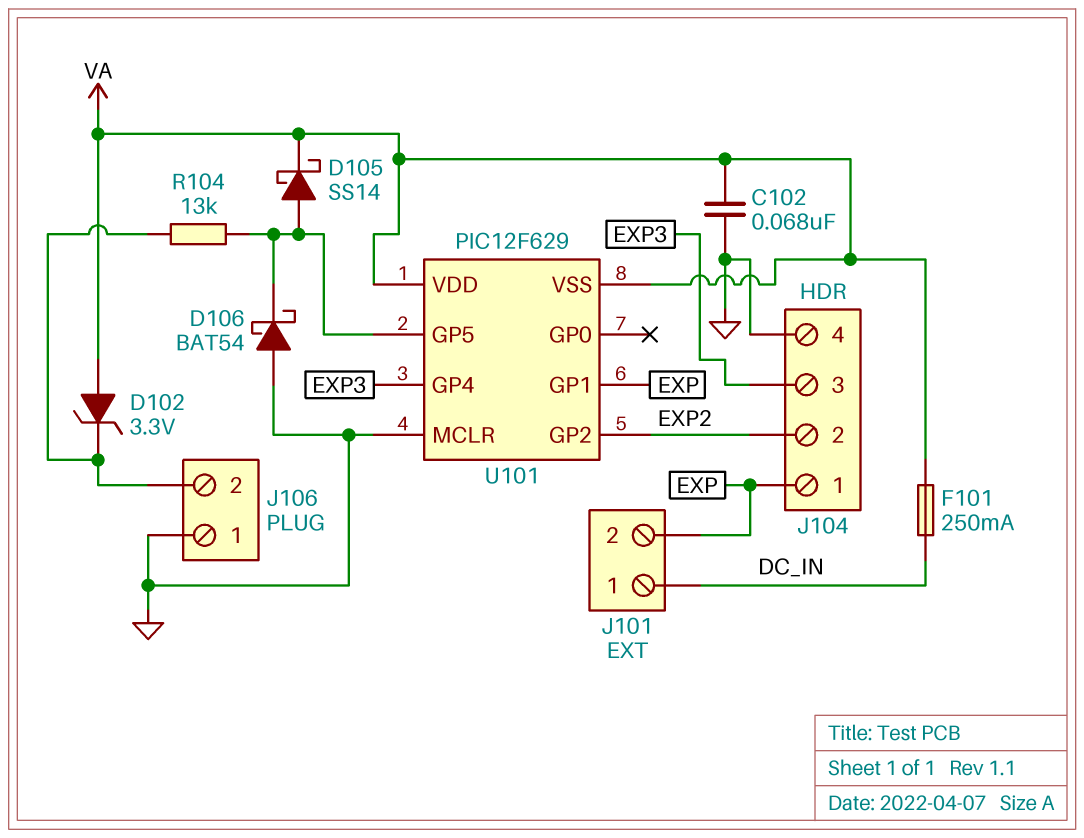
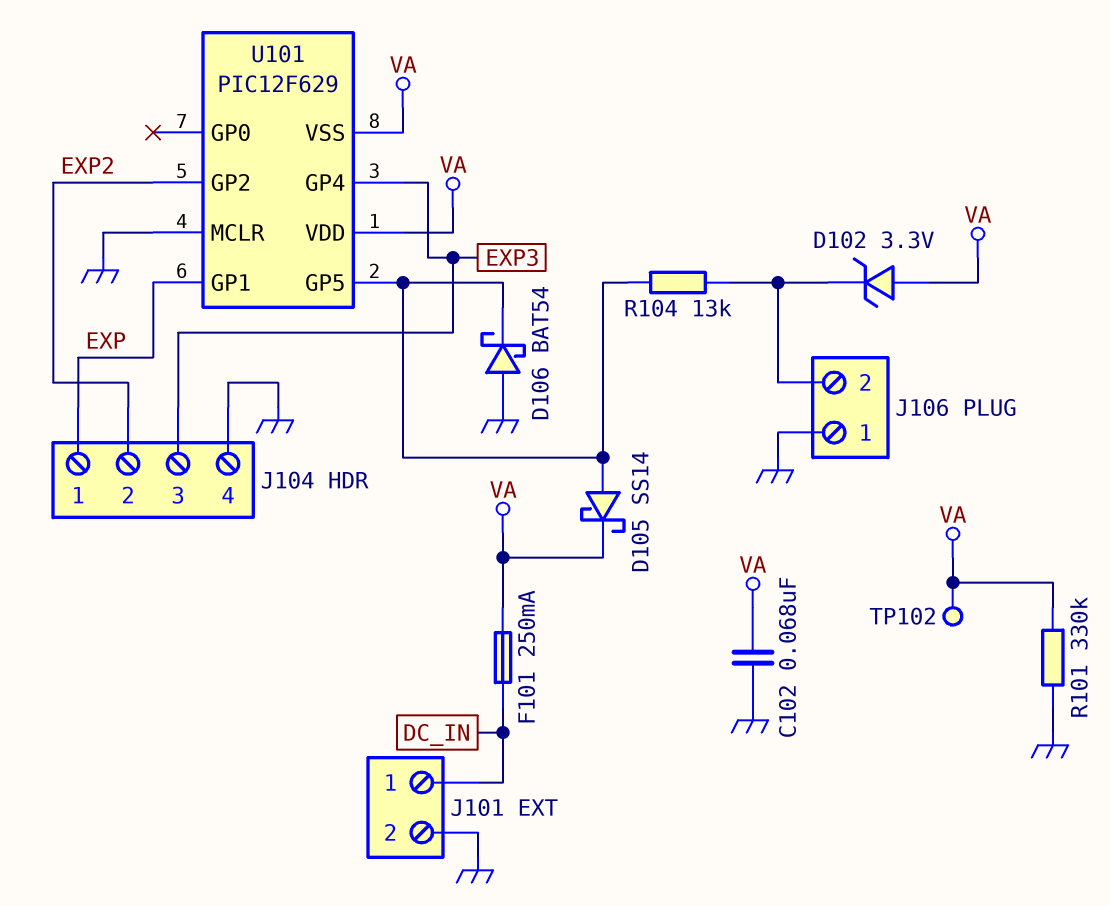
J101 pin 2: EXP -> GND
R101: none -> 330k (GND, VA)
TP102: none -> test point (VA)

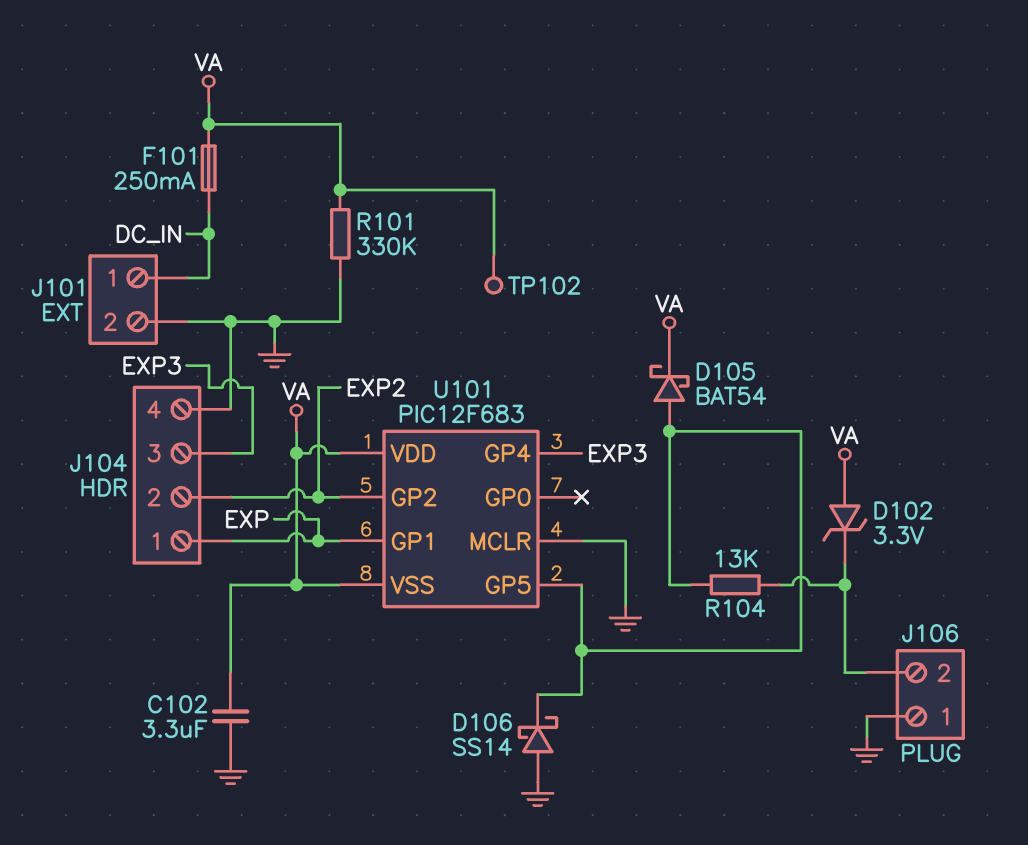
C102: 68nF (GND, VA) -> 3.3uF (GND, VA)
D105: schottky SS14 (A U101/GP5, K VA) -> schottky BAT54 (A U101/GP5, K VA)
D106: schottky BAT54 (A GND, K U101/GP5) -> schottky SS14 (A GND, K U101/GP5)
U101: PIC12F629 -> PIC12F683

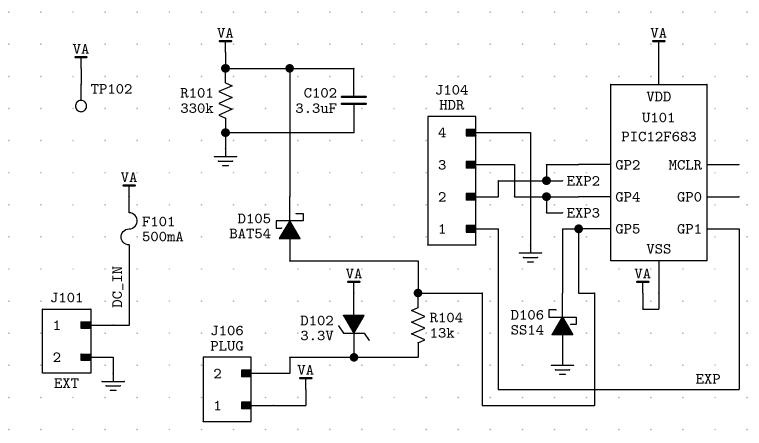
F101: 250mA (DC_IN, VA) -> 500mA (DC_IN, VA)
J106 pin 1: GND -> VA
U101 pin MCLR: GND -> none

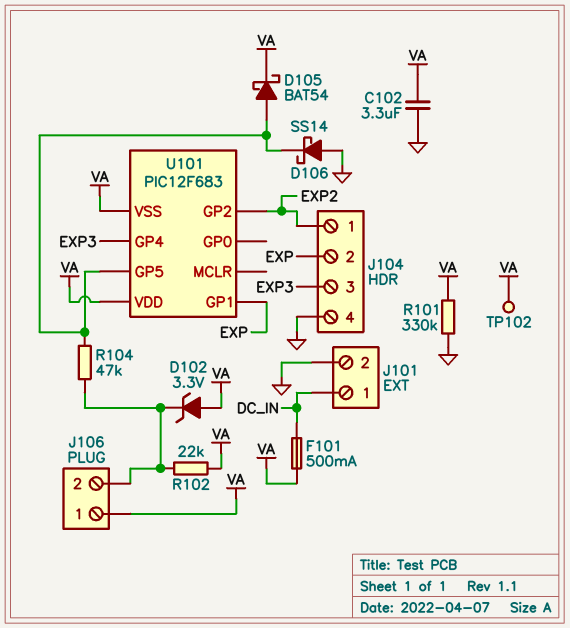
J104 pin 1: EXP -> EXP2
J104 pin 2: EXP2 -> EXP
R102: none -> 22k (J106/2, VA)
R104: 13k (J106/2, U101/GP5) -> 47k (J106/2, U101/GP5)

